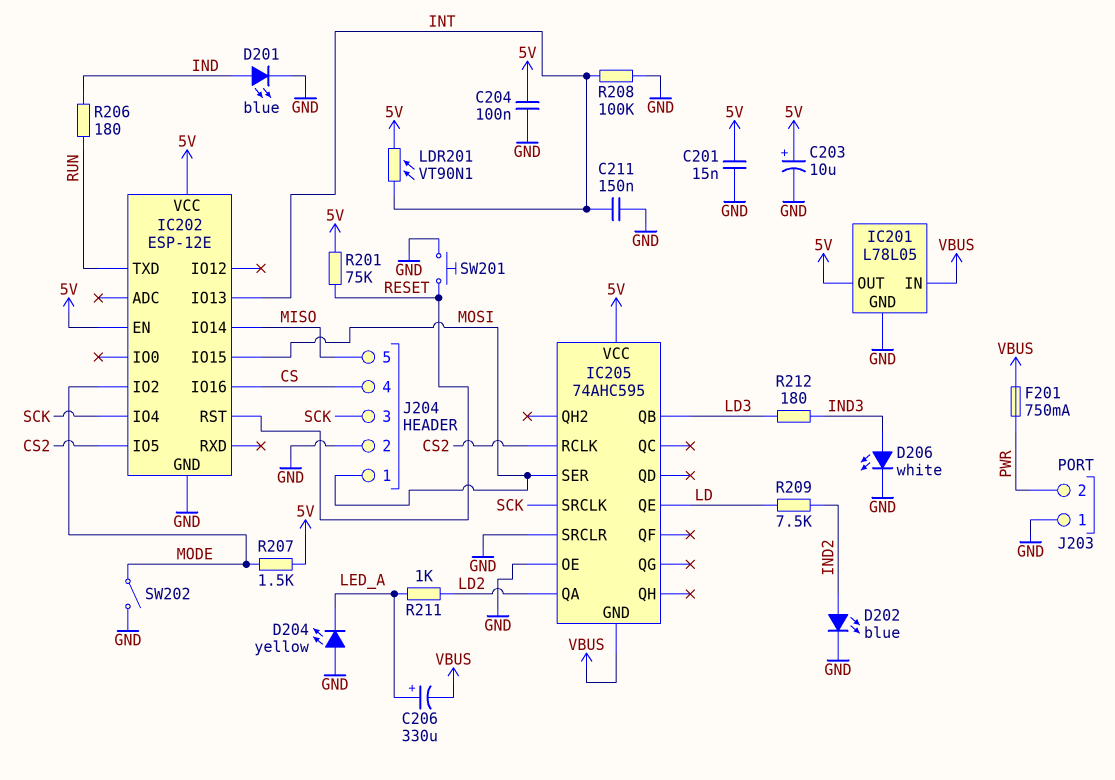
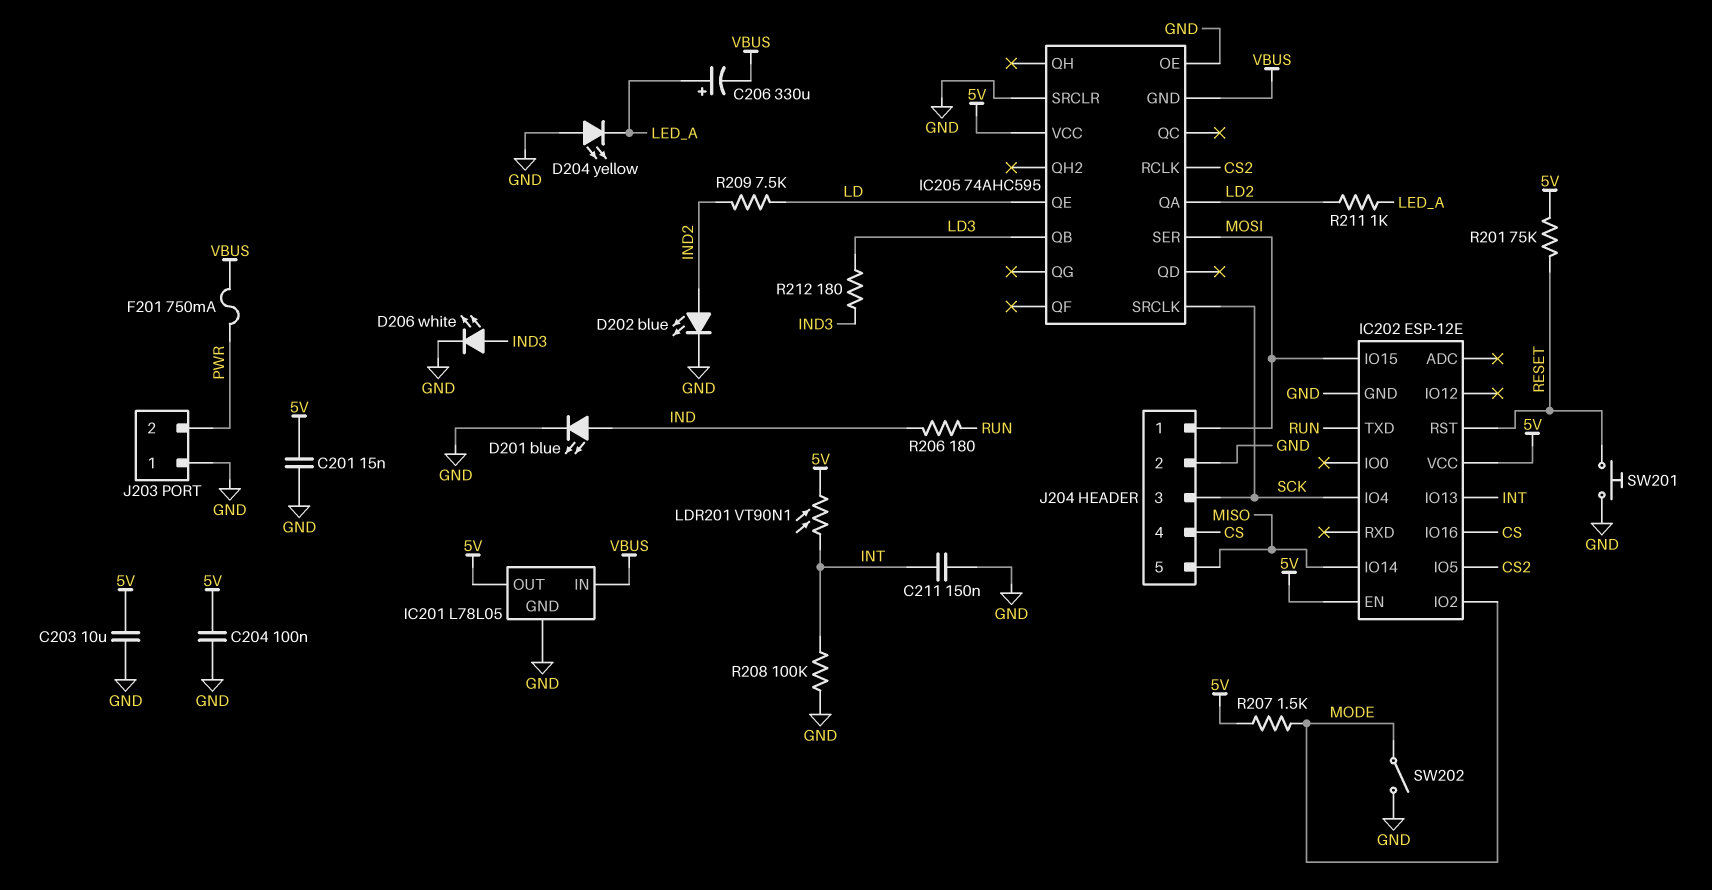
C203: 10uF (plus 5V, minus GND) -> 10uF (5V, GND)

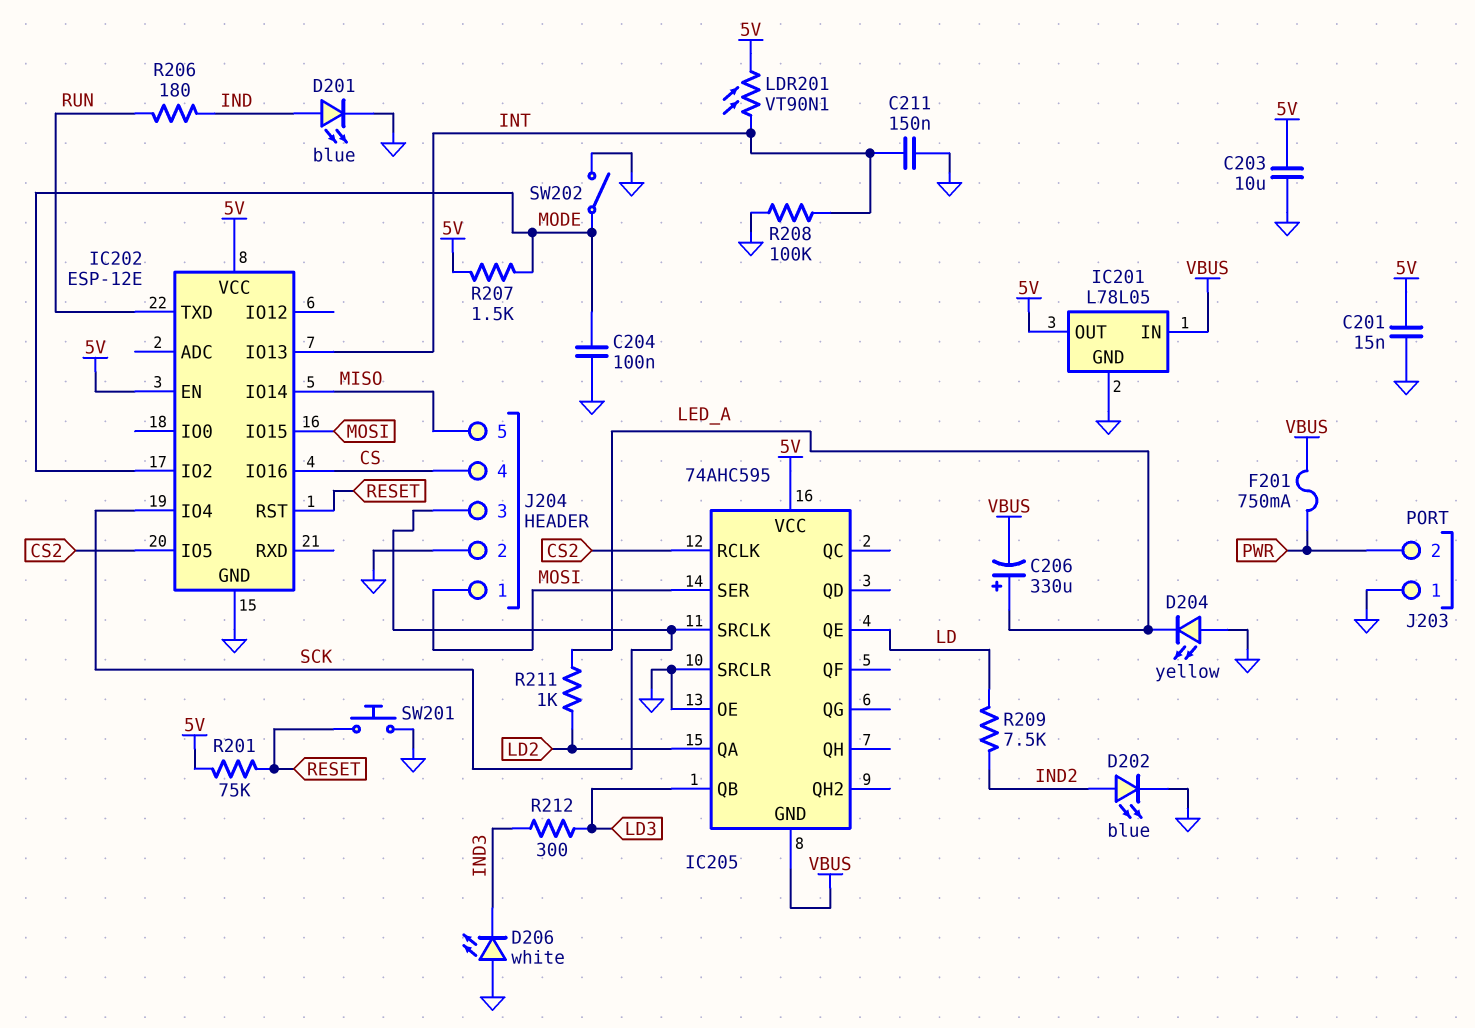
C204: 100nF (5V, GND) -> 100nF (GND, MODE)
D206: LED white (A IND3, K GND) -> LED white (A GND, K IND3)
R212: 180 (IND3, LD3) -> 300 (IND3, LD3)

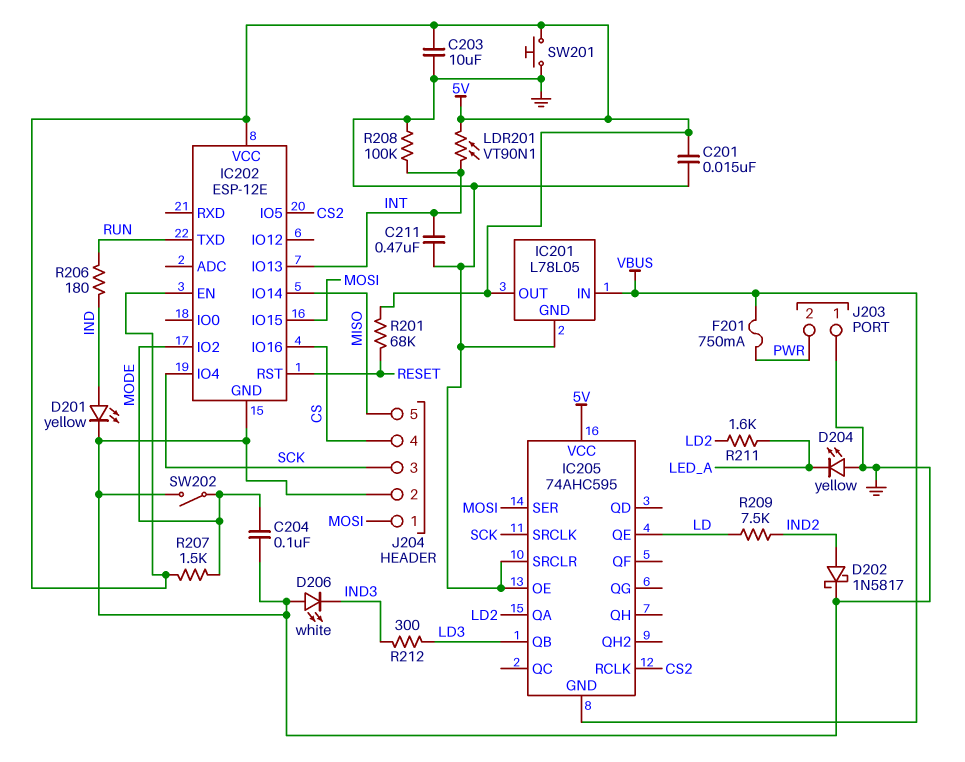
C206: 330uF (plus LED_A, minus VBUS) -> none
C211: 150nF (GND, INT) -> 470nF (GND, INT)
D201: LED blue (A IND, K GND) -> LED yellow (A IND, K GND)
D202: LED blue (A IND2, K GND) -> schottky 1N5817 (A IND2, K GND)
R201: 75k (5V, RESET) -> 68k (5V, RESET)
R211: 1k (LD2, LED_A) -> 1.6k (LD2, LED_A)
SW201: button (GND, RESET) -> button (5V, GND)

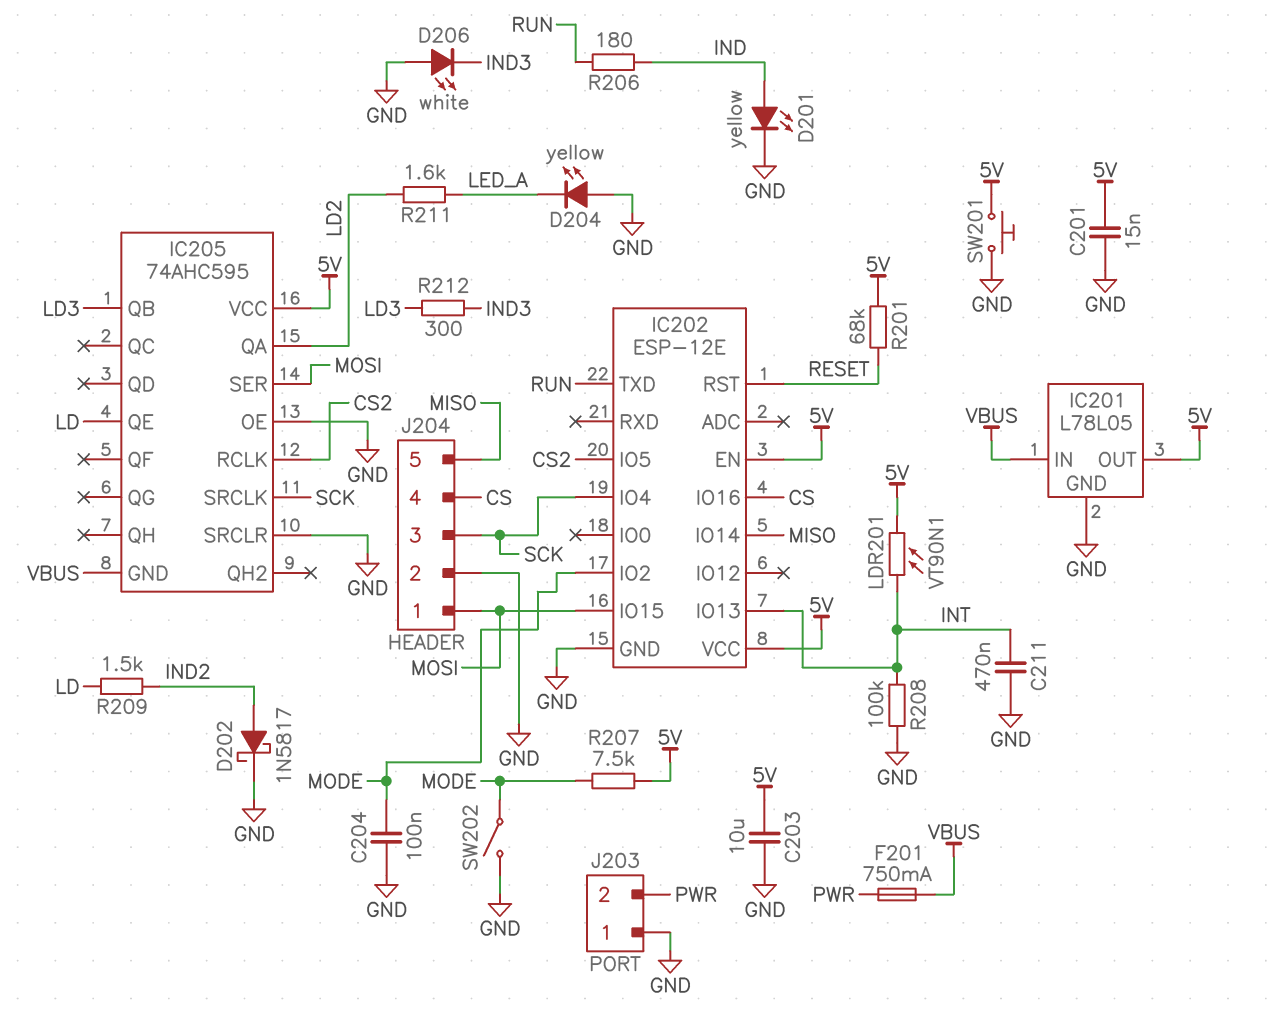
R207: 1.5k (5V, MODE) -> 7.5k (5V, MODE)
R209: 7.5k (IND2, LD) -> 1.5k (IND2, LD)

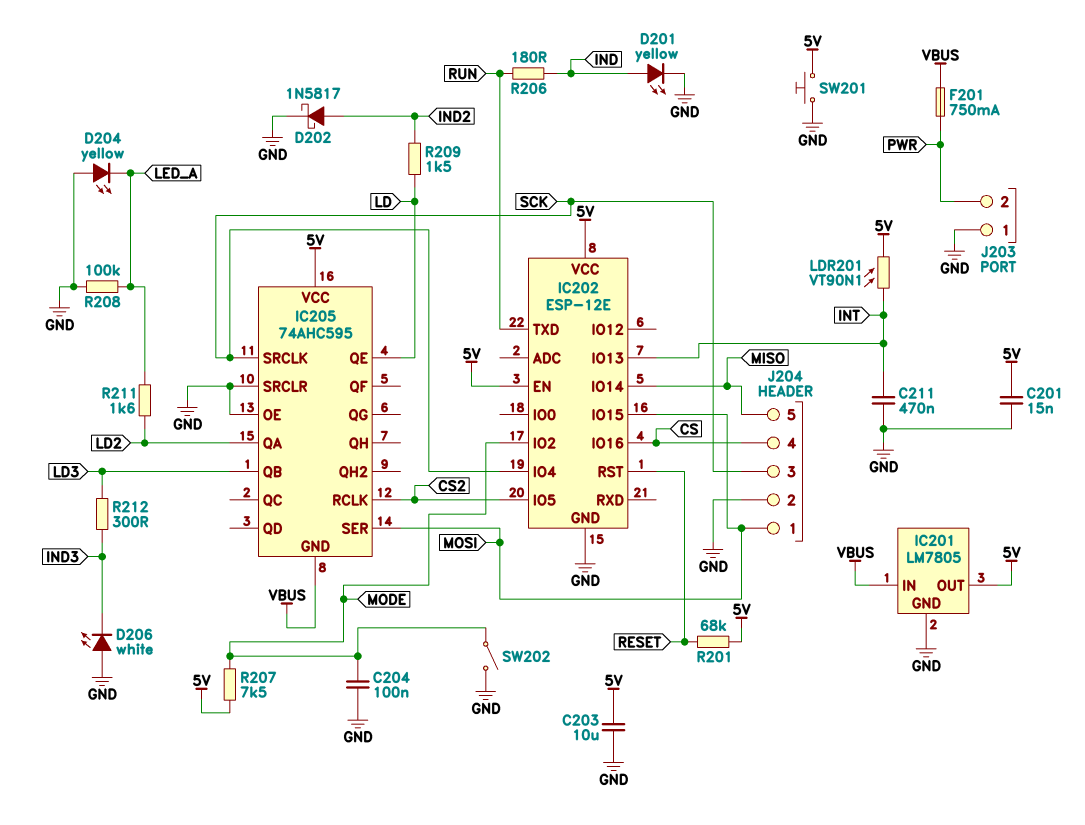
IC201: L78L05 -> LM7805
R208: 100k (GND, INT) -> 100k (GND, LED_A)

